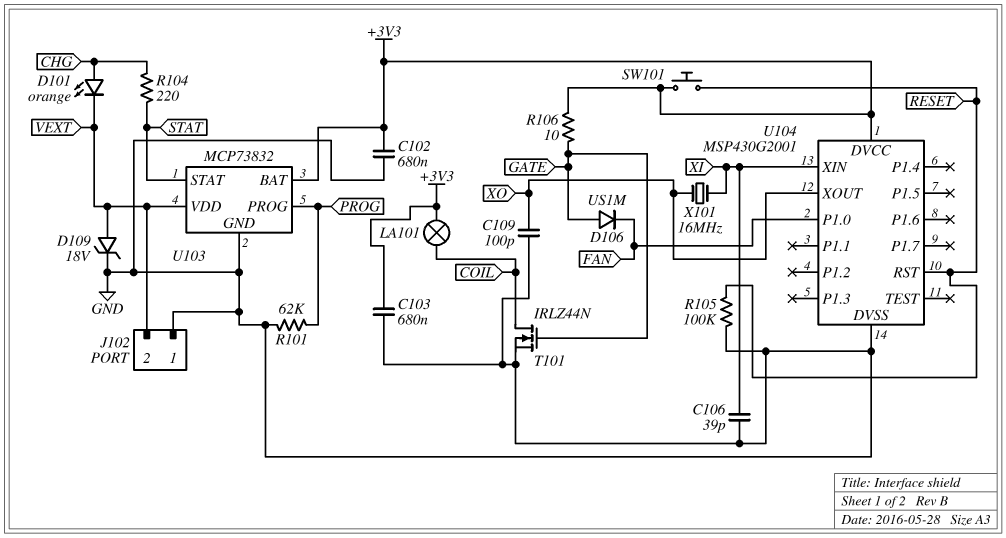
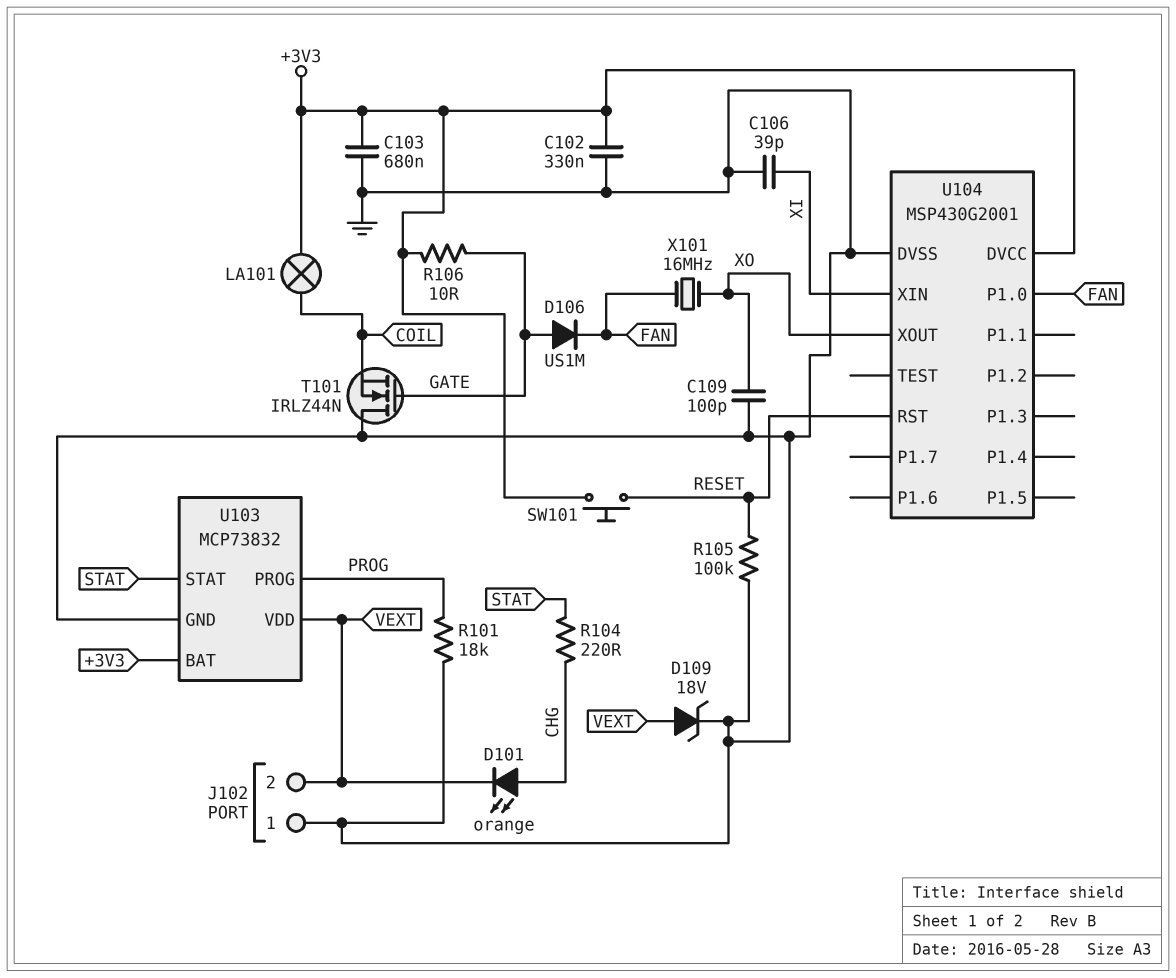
C102: 680nF (+3V3, GND) -> 330nF (+3V3, GND)
R101: 62k (GND, PROG) -> 18k (GND, PROG)
T101: NMOS IRLZ44N (G GATE, D COIL, S GND) -> NMOS IRLZ44N (G GATE, D GND, S COIL)
X101: 16MHz (XI, XO) -> 16MHz (FAN, XO)

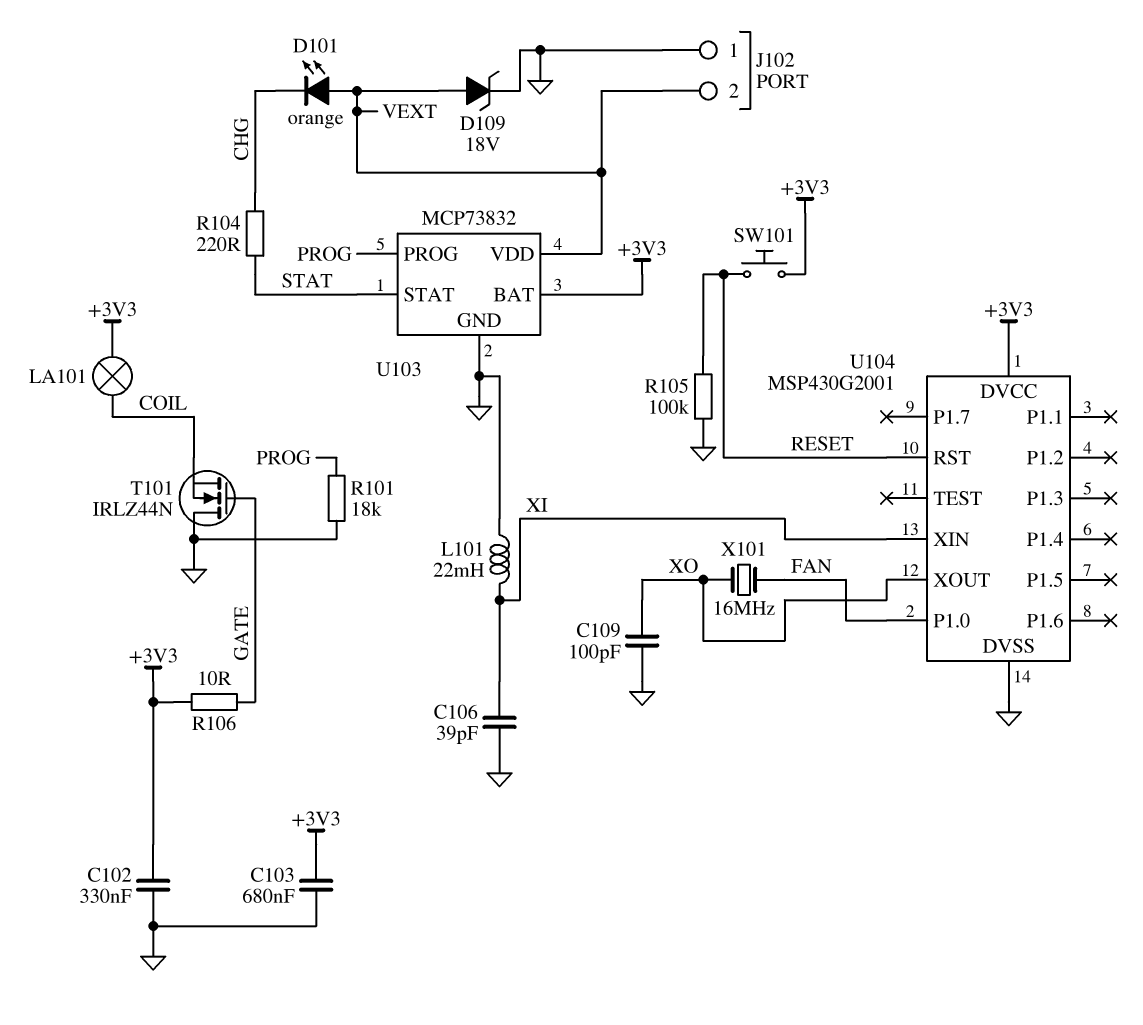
D101: LED orange (A CHG, K VEXT) -> LED orange (A VEXT, K CHG)
D106: diode US1M (A GATE, K FAN) -> none
L101: none -> 22mH (GND, XI)

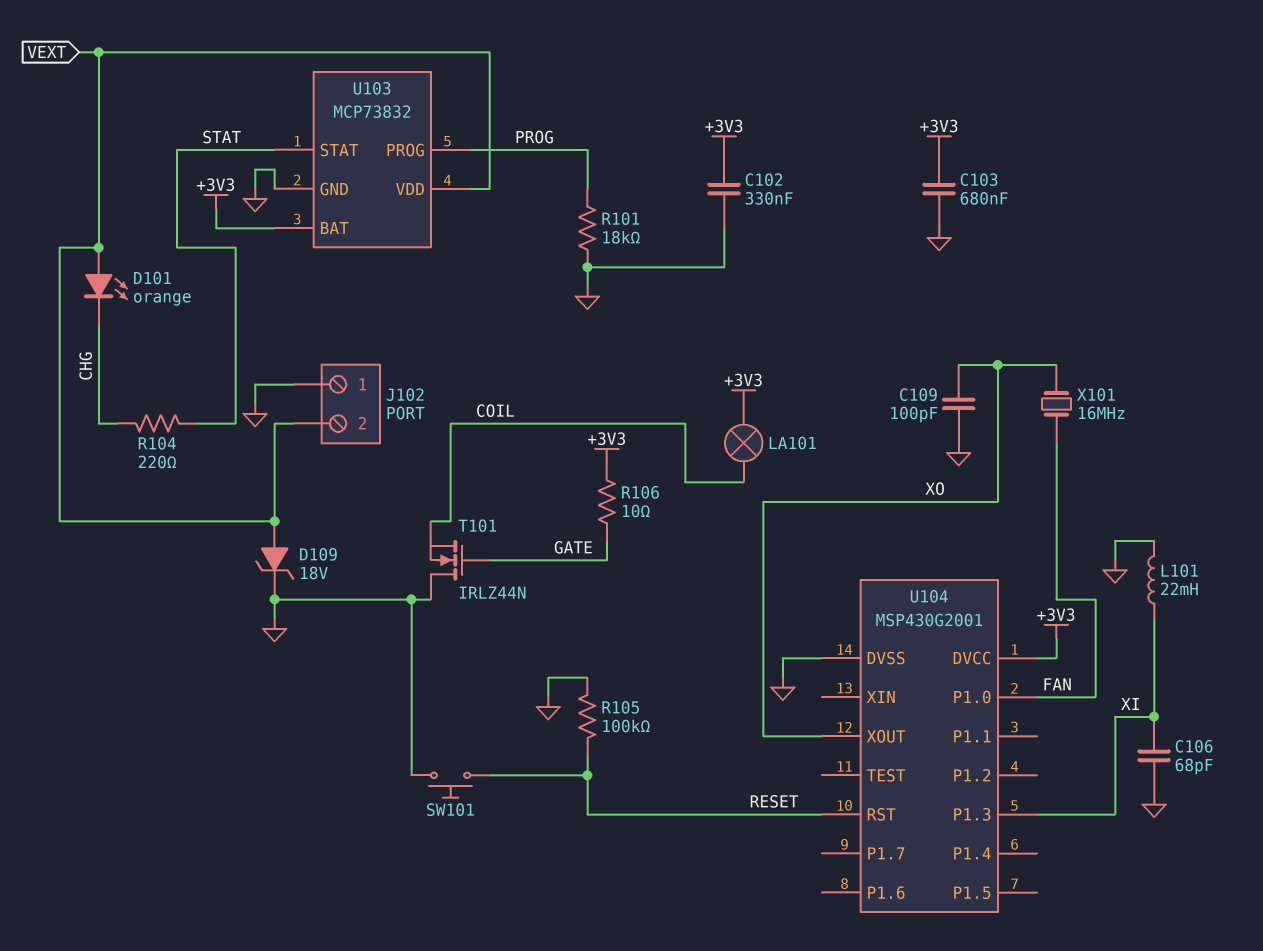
C106: 39pF (GND, XI) -> 68pF (GND, XI)
SW101: button (+3V3, RESET) -> button (GND, RESET)
U104 pin P1.3: none -> XI
U104 pin XIN: XI -> none

